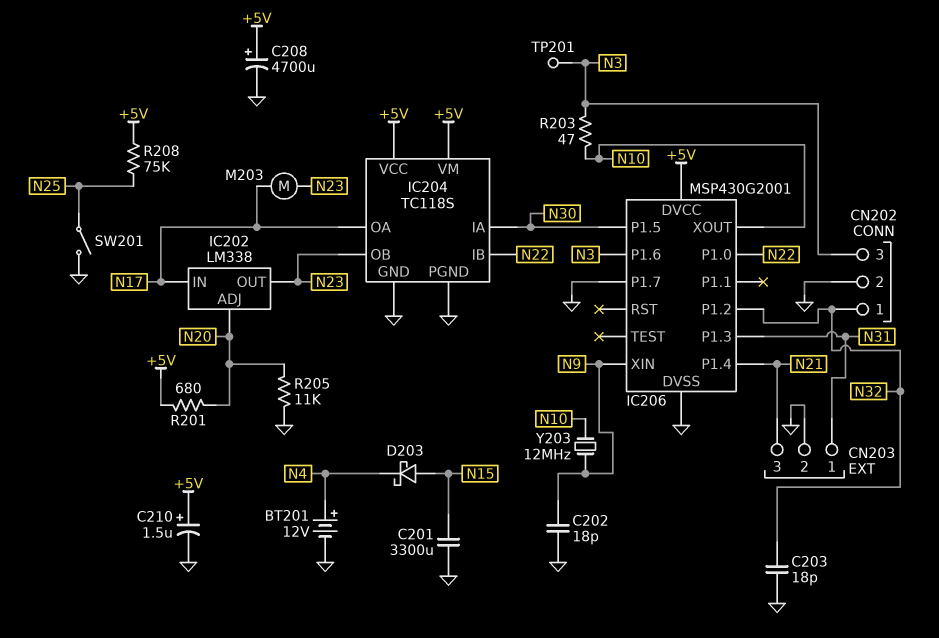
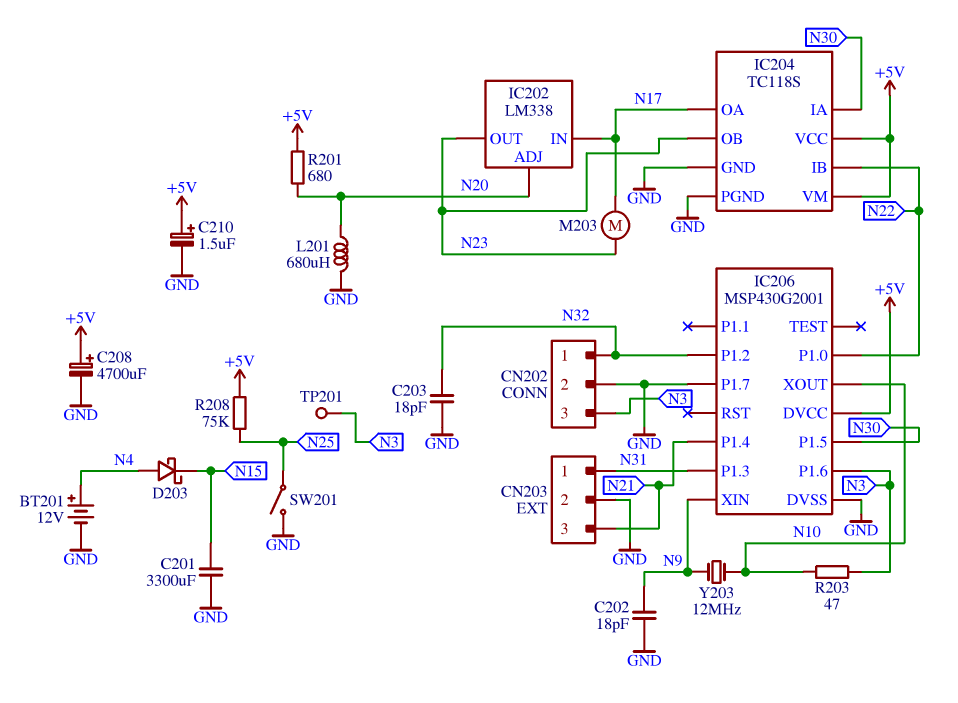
D203: schottky (A N15, K N4) -> schottky (A N4, K N15)
L201: none -> 680uH (GND, N20)
R205: 11k (GND, N20) -> none

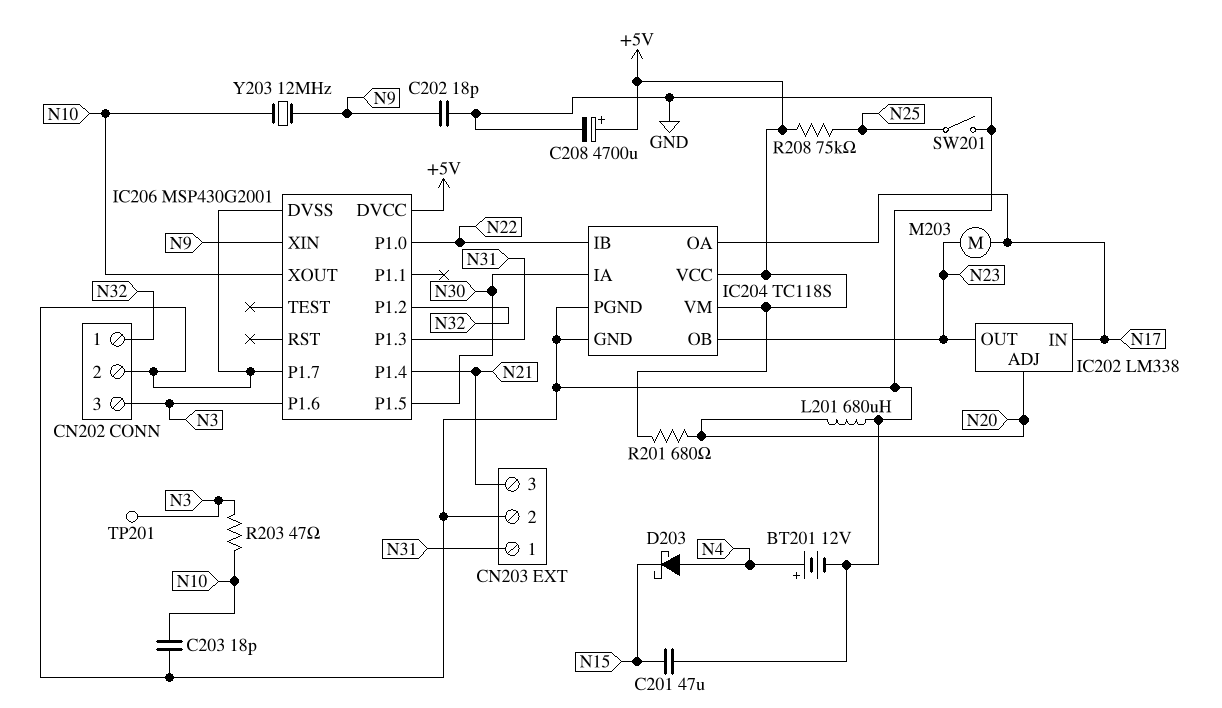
C201: 3300uF (GND, N15) -> 47uF (GND, N15)
C203: 18pF (GND, N32) -> 18pF (GND, N10)
C210: 1.5uF (plus +5V, minus GND) -> none

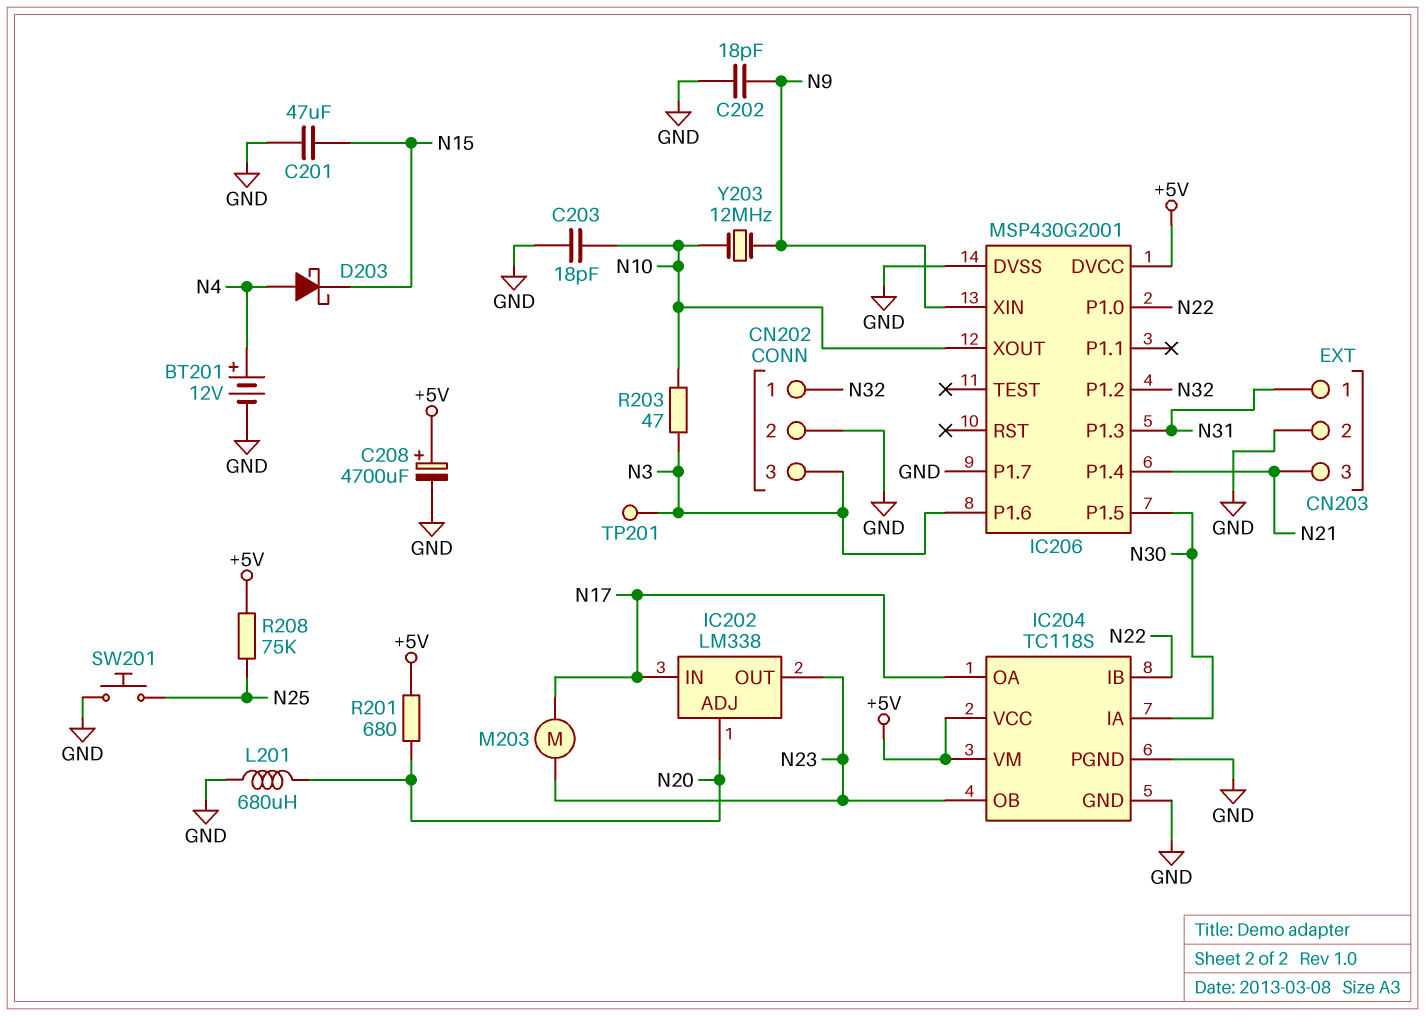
SW201: switch (GND, N25) -> button (GND, N25)

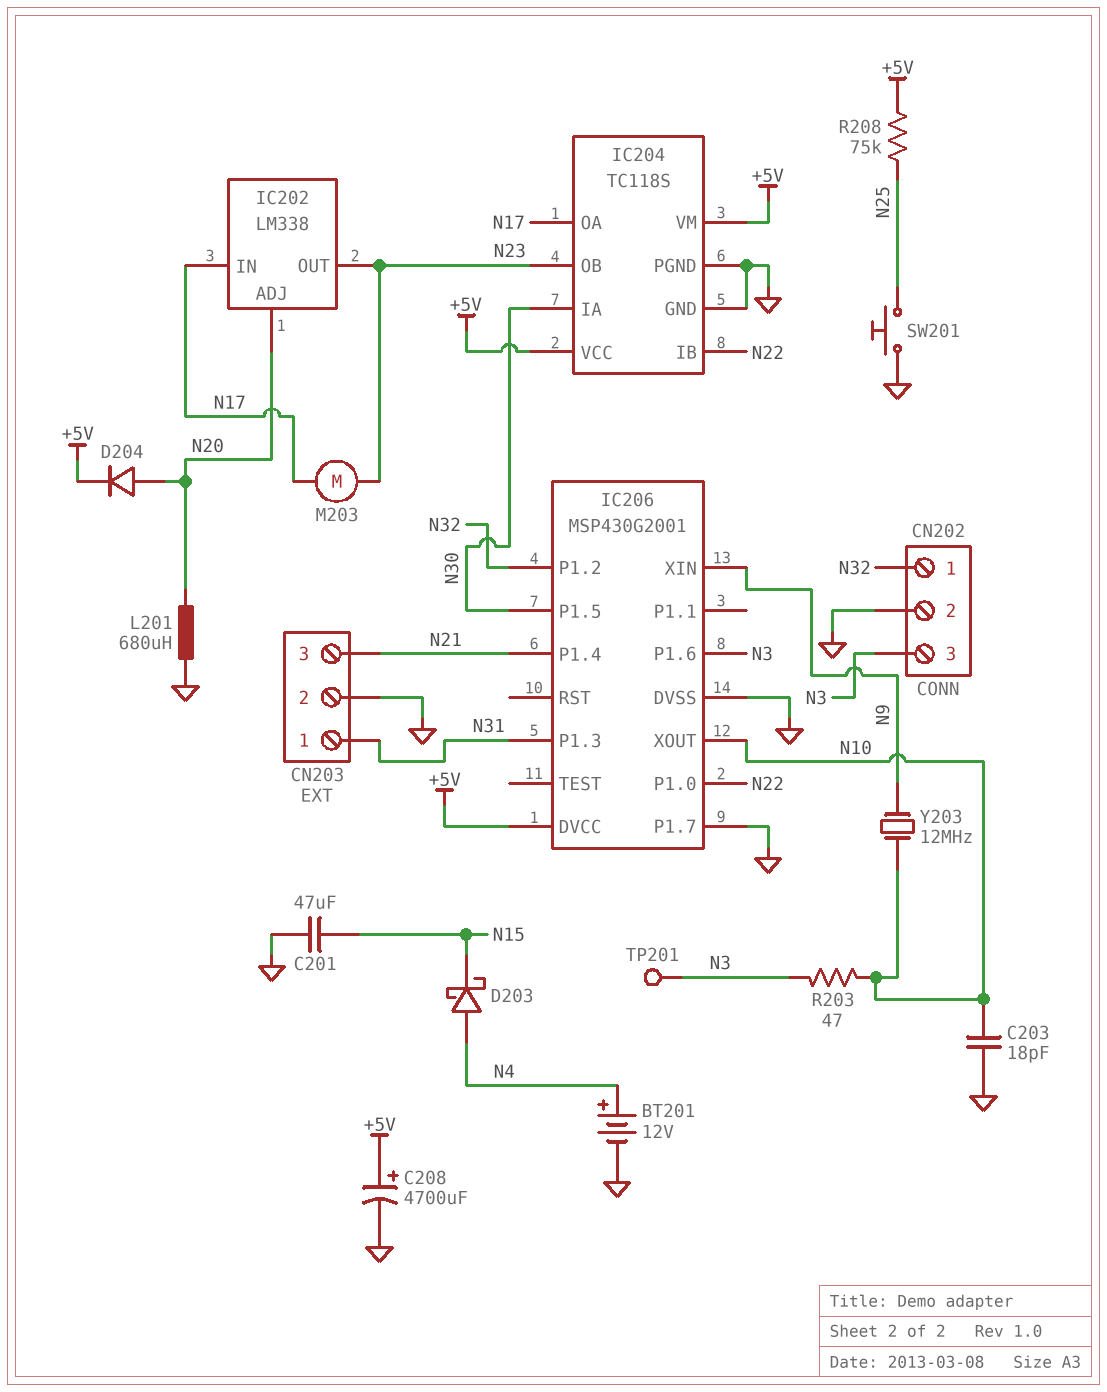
C202: 18pF (GND, N9) -> none
D204: none -> diode (A N20, K +5V)
R201: 680 (+5V, N20) -> none

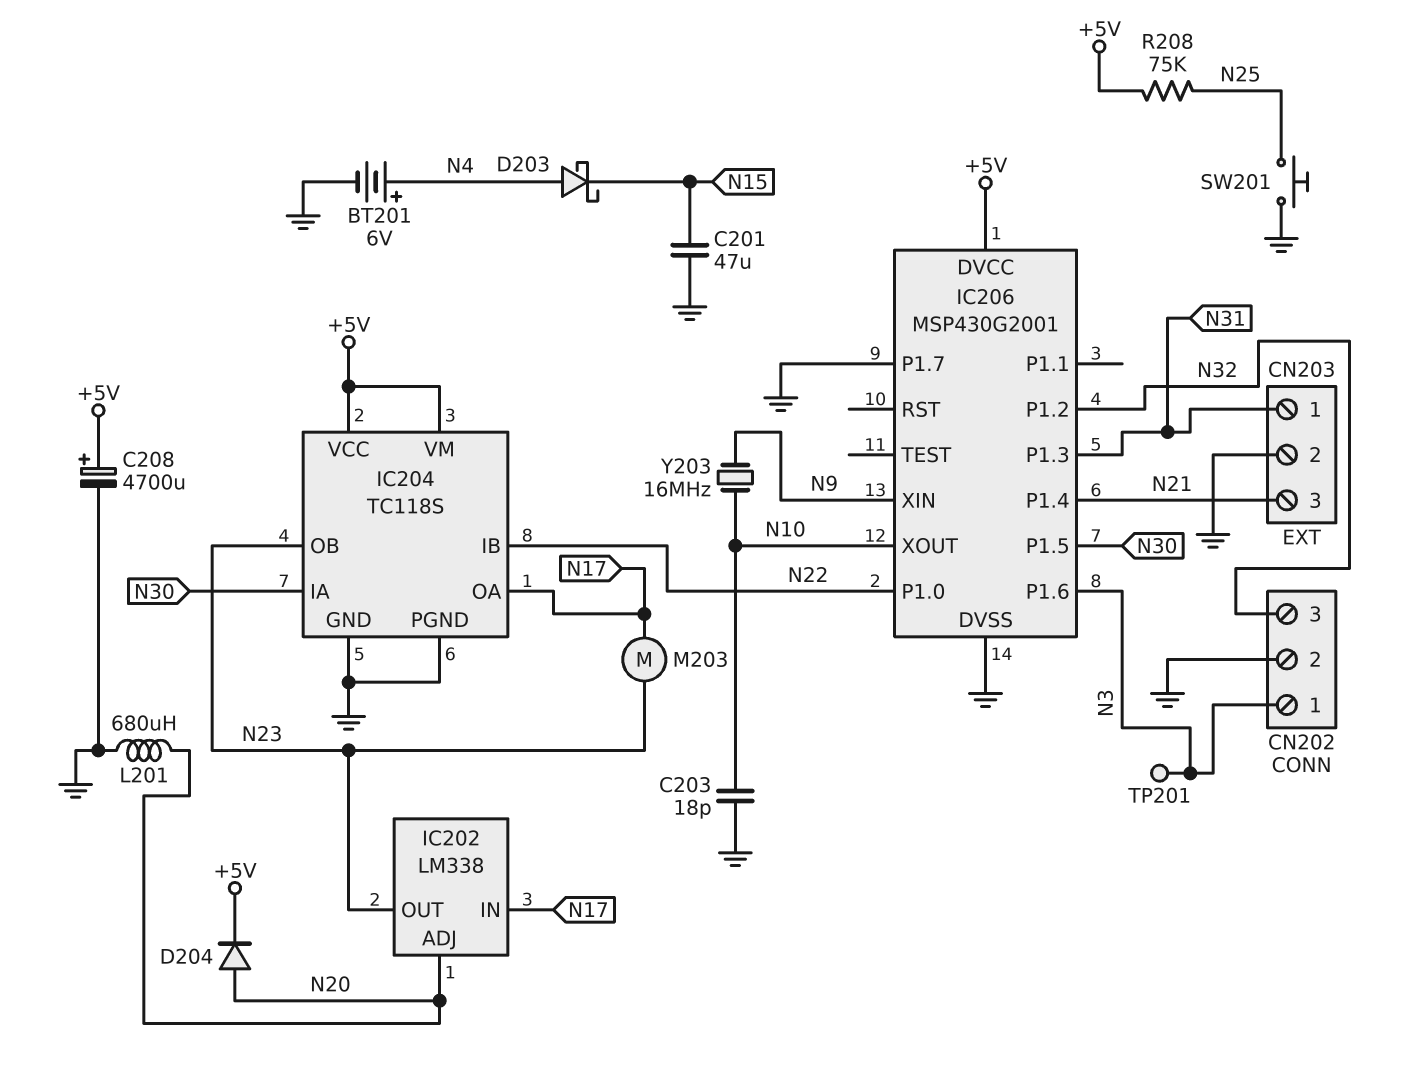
BT201: 12V (plus N4, minus GND) -> 6V (plus N4, minus GND)
CN202 pin 1: N32 -> N3
CN202 pin 3: N3 -> N32
R203: 47 (N3, N10) -> none
Y203: 12MHz (N9, N10) -> 16MHz (N9, N10)

